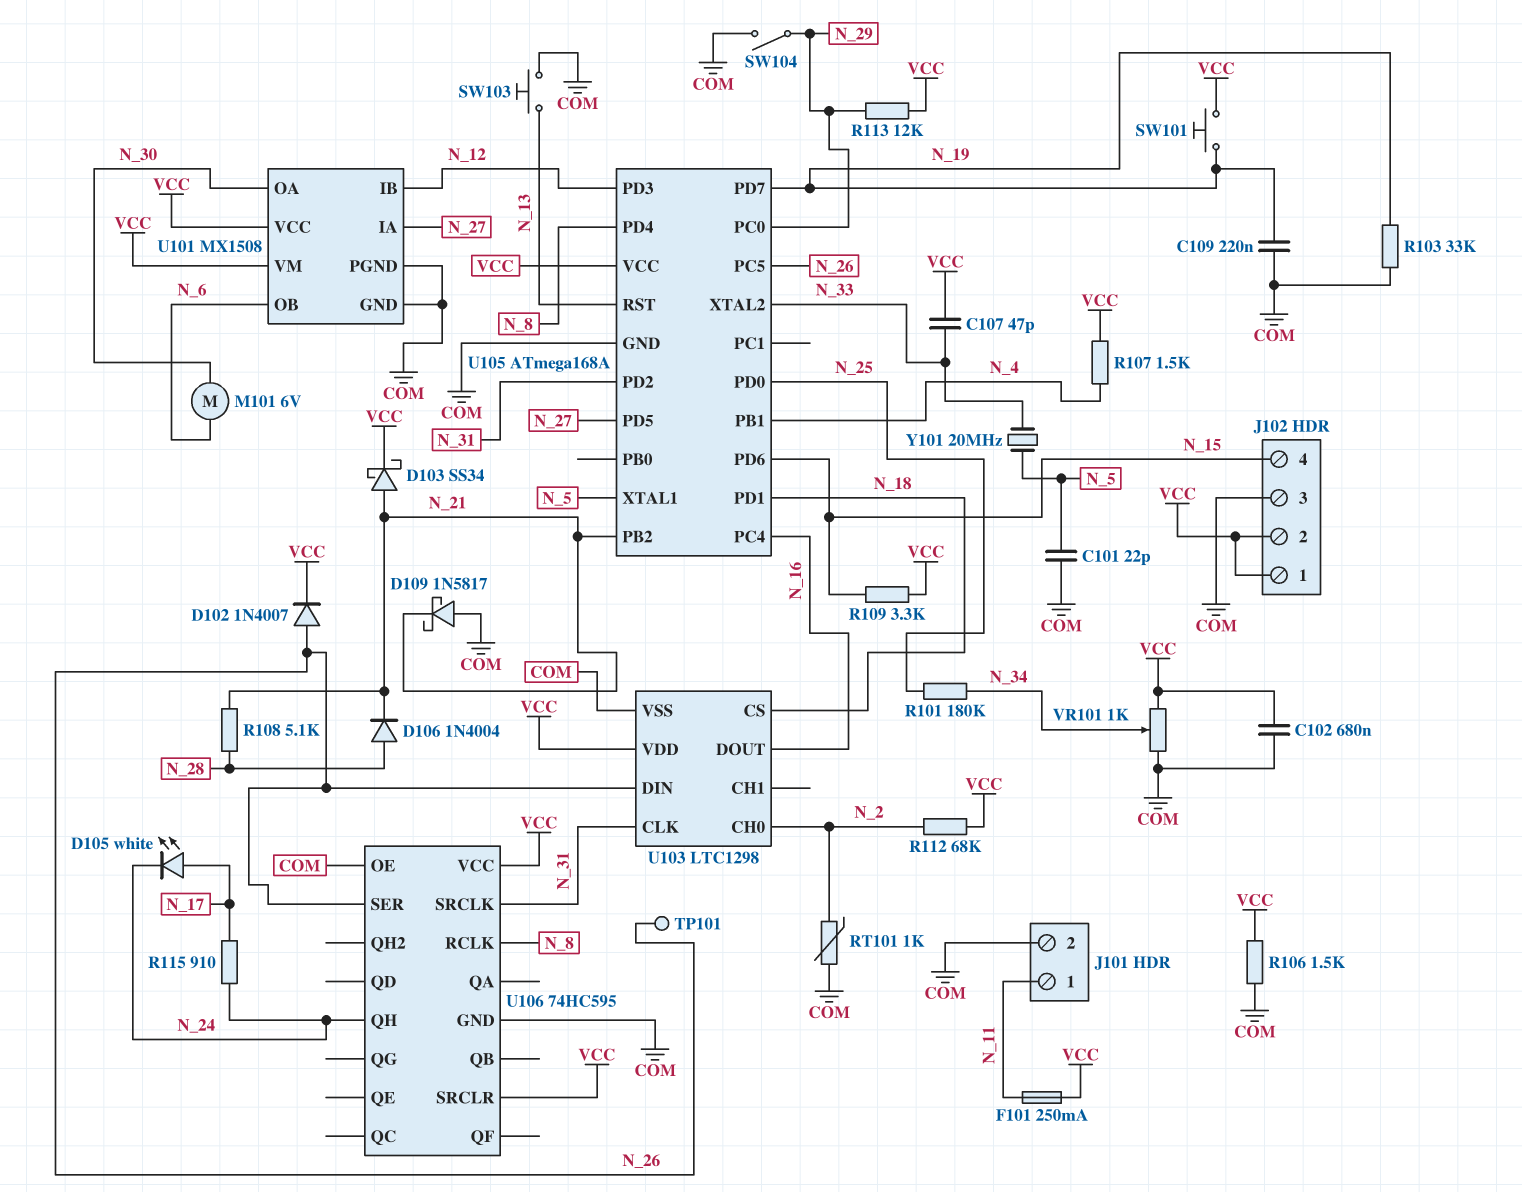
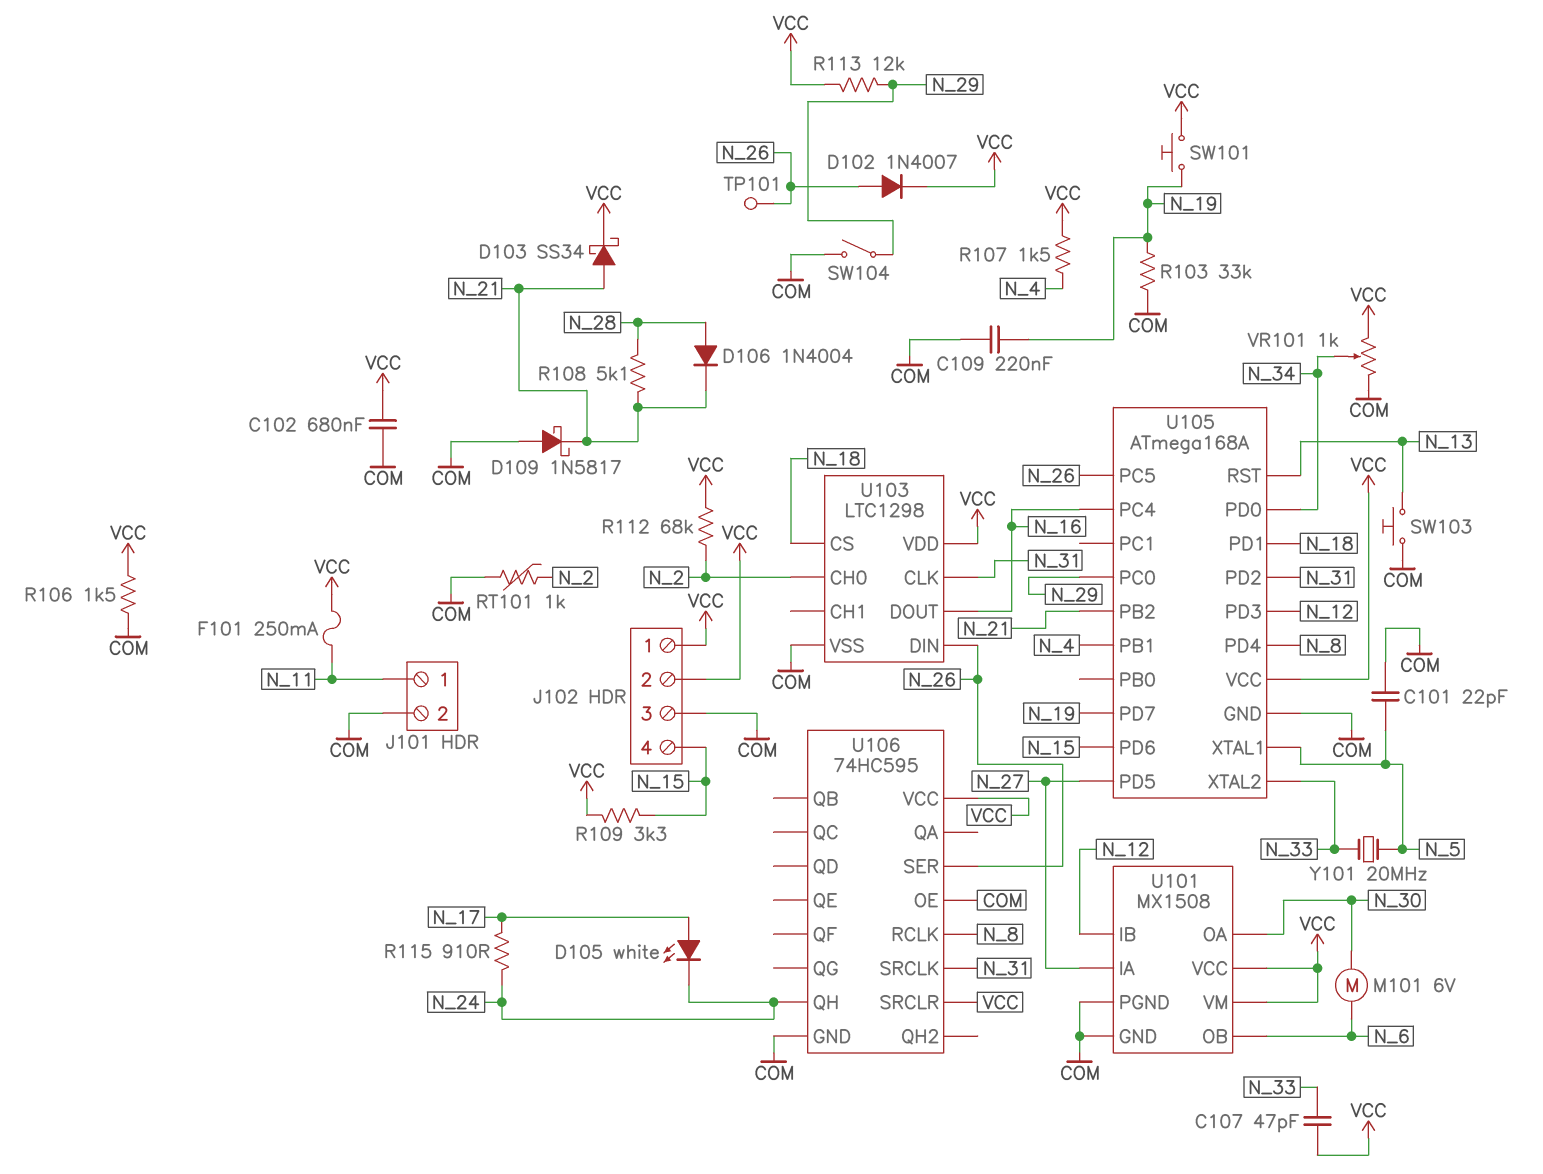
R101: 180k (N_25, N_34) -> none
U105 pin PD0: N_25 -> N_34

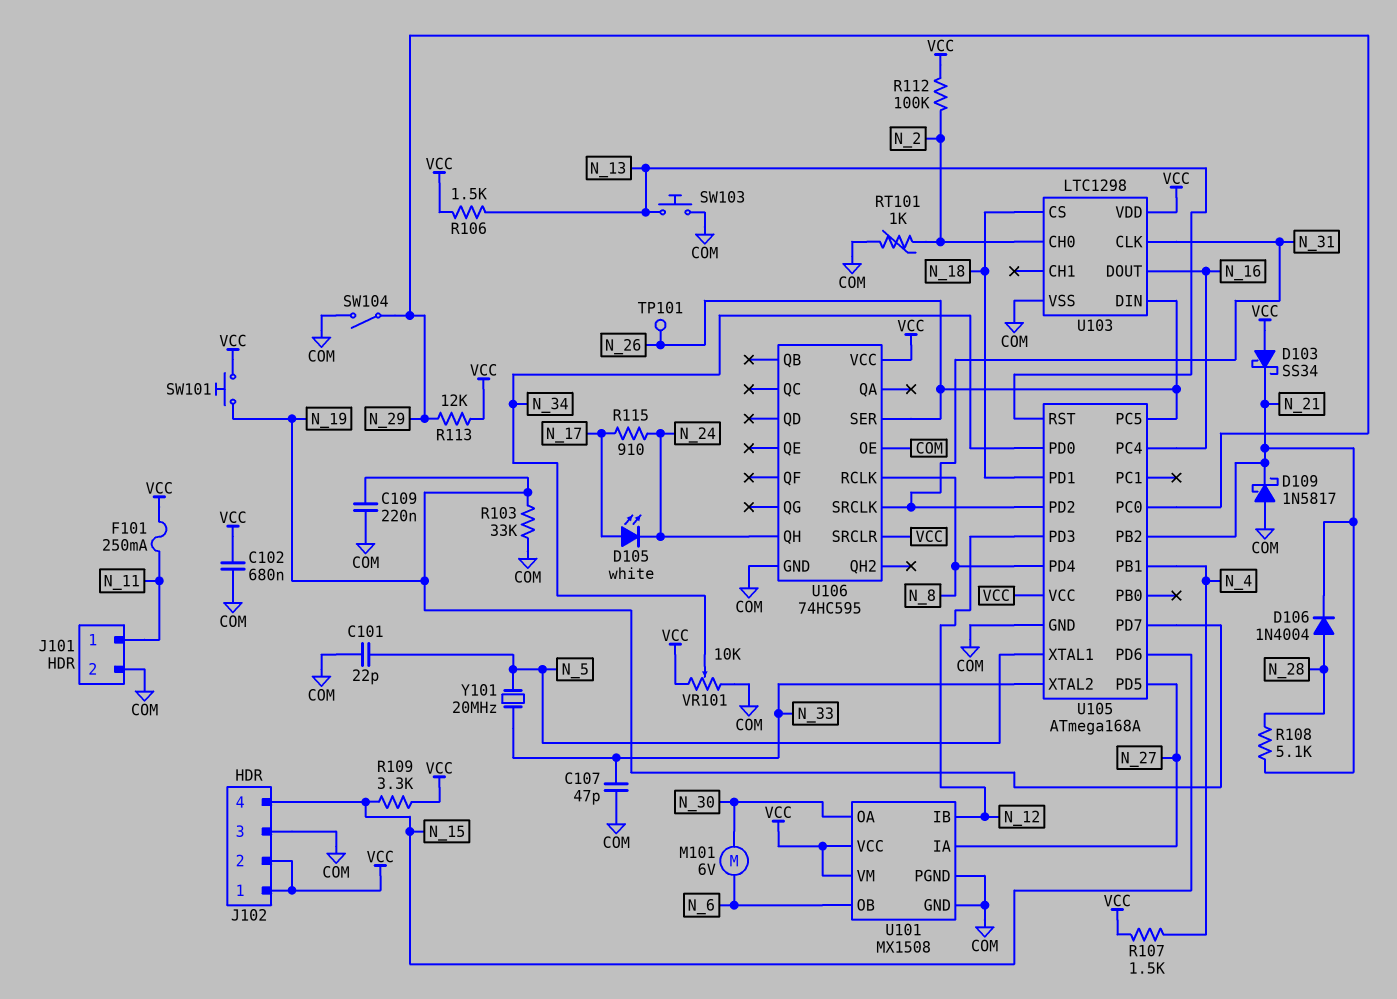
C107: 47pF (N_33, VCC) -> 47pF (COM, N_33)
D102: diode 1N4007 (A N_26, K VCC) -> none
D103: schottky SS34 (A N_21, K VCC) -> schottky SS34 (A VCC, K N_21)
R106: 1.5k (COM, VCC) -> 1.5k (N_13, VCC)
R112: 68k (N_2, VCC) -> 100k (N_2, VCC)
VR101: 1k (COM, VCC, wiper N_34) -> 10k (COM, VCC, wiper N_34)

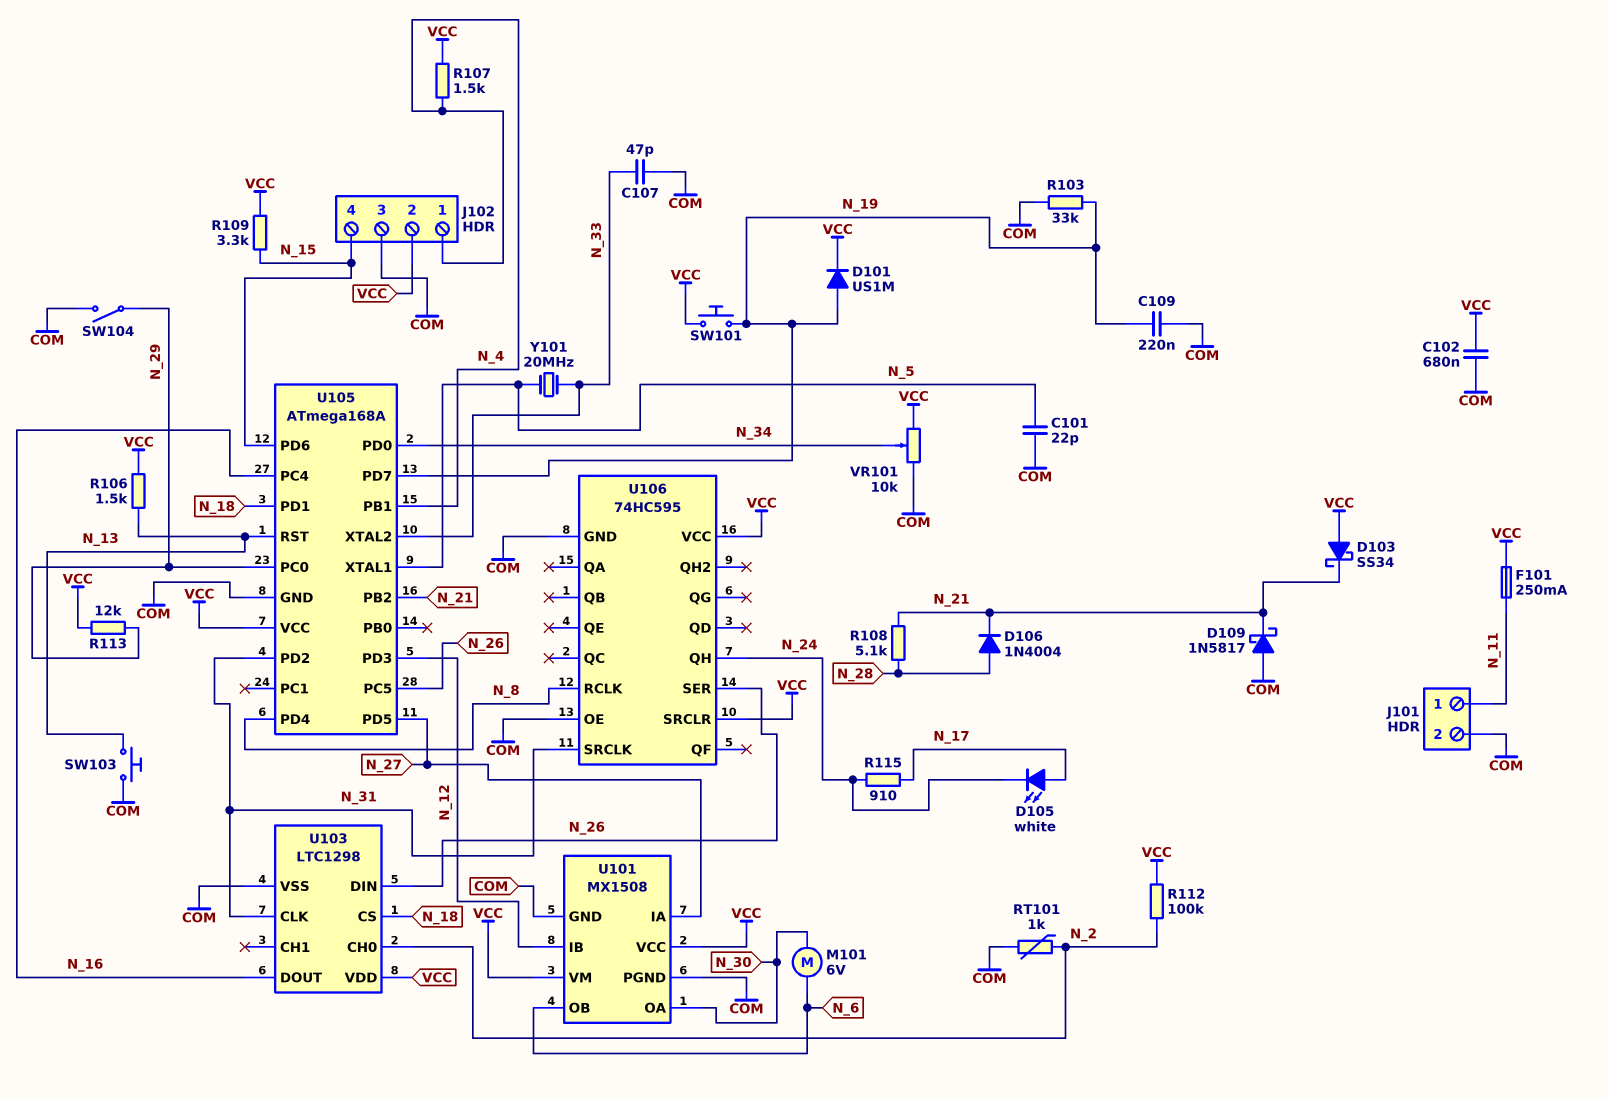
D101: none -> diode US1M (A N_19, K VCC)
J102 pin 1: VCC -> N_4
TP101: test point (N_26) -> none

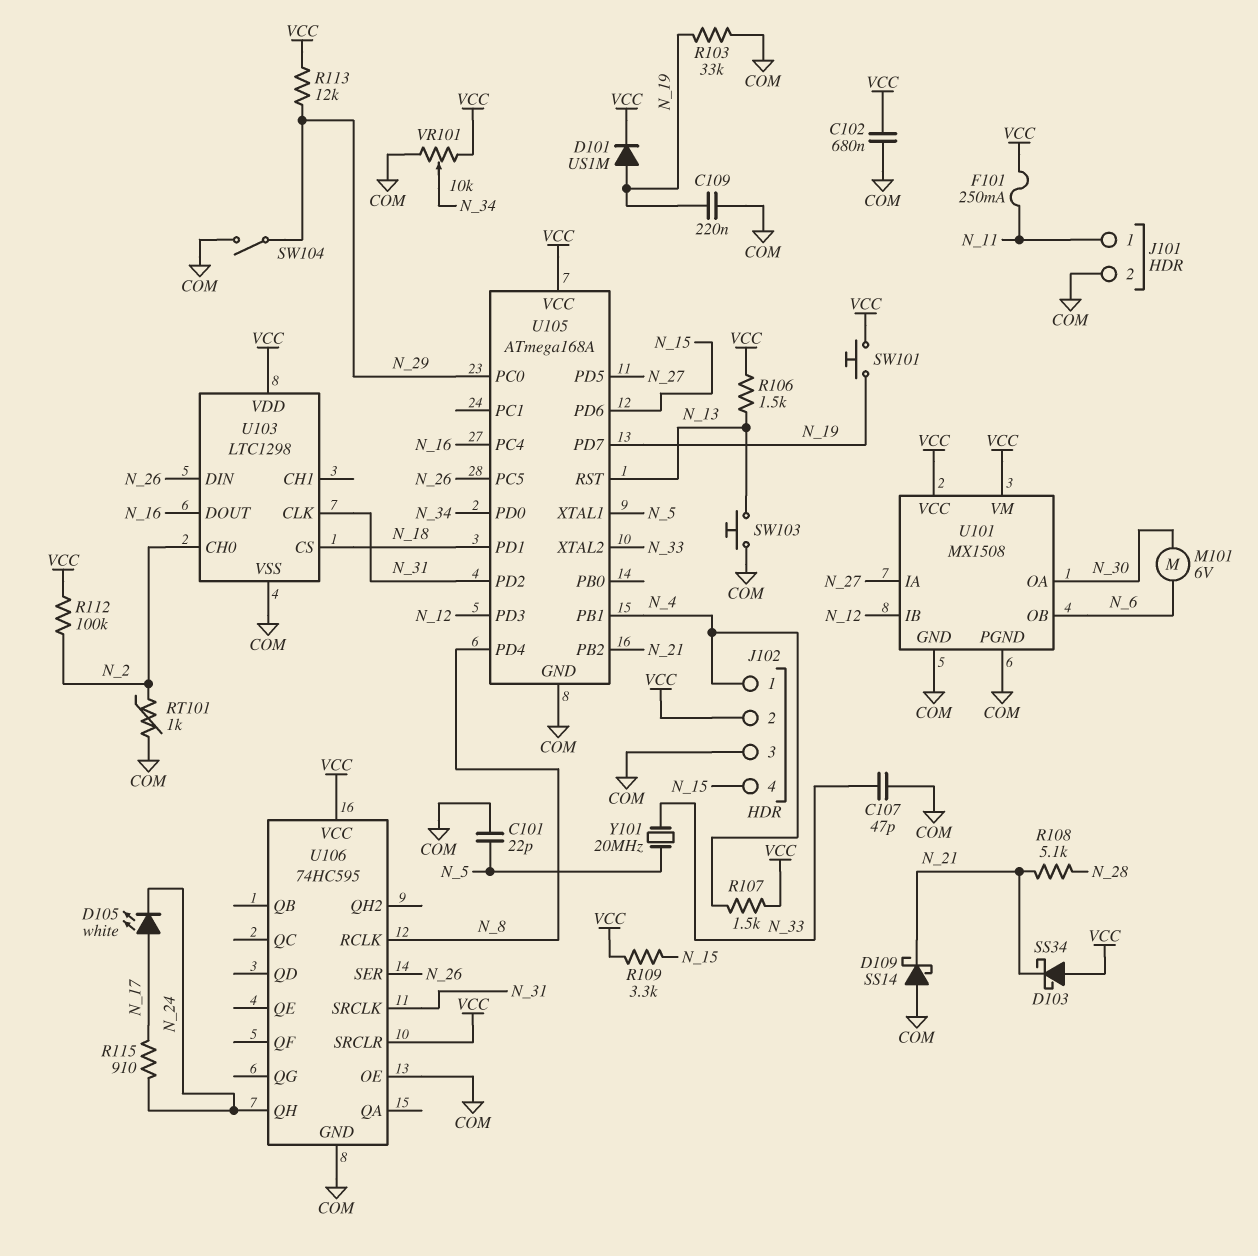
D106: diode 1N4004 (A N_28, K N_21) -> none
D109: schottky 1N5817 (A COM, K N_21) -> schottky SS14 (A COM, K N_21)

